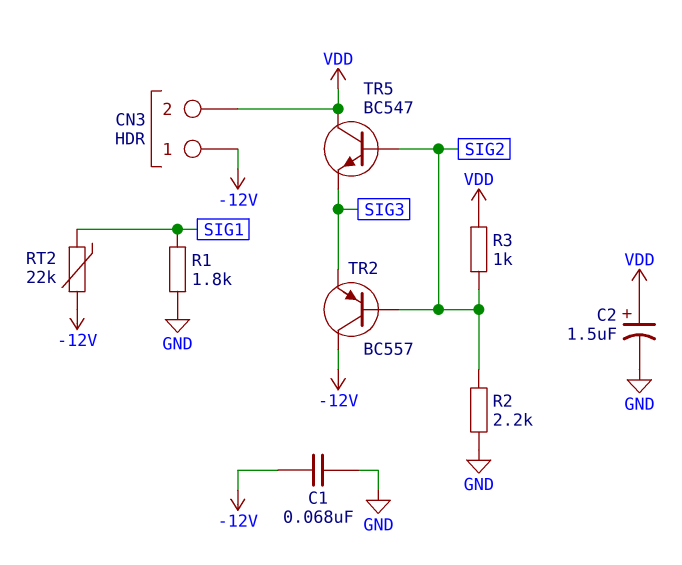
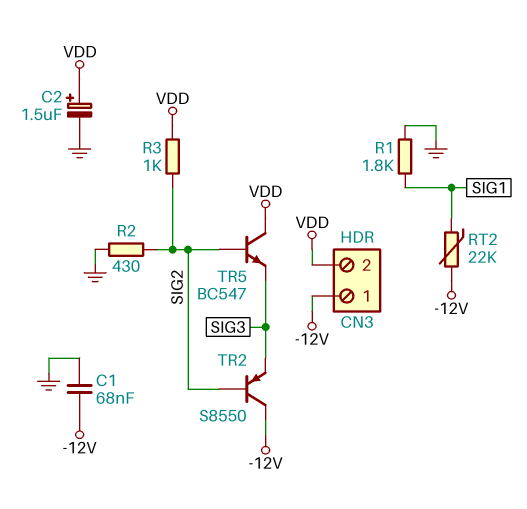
R2: 2.2k (GND, SIG2) -> 430 (GND, SIG2)
TR2: PNP BC557 (B SIG2, C -12V, E SIG3) -> PNP S8550 (B SIG2, C -12V, E SIG3)

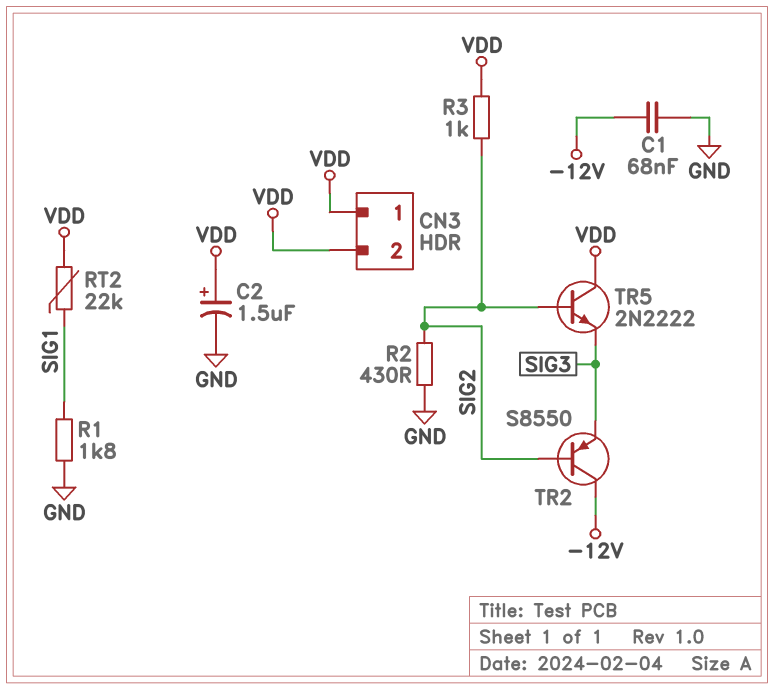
CN3 pin 1: -12V -> VDD
RT2: 22k (-12V, SIG1) -> 22k (SIG1, VDD)
TR5: NPN BC547 (B SIG2, C VDD, E SIG3) -> NPN 2N2222 (B SIG2, C VDD, E SIG3)

